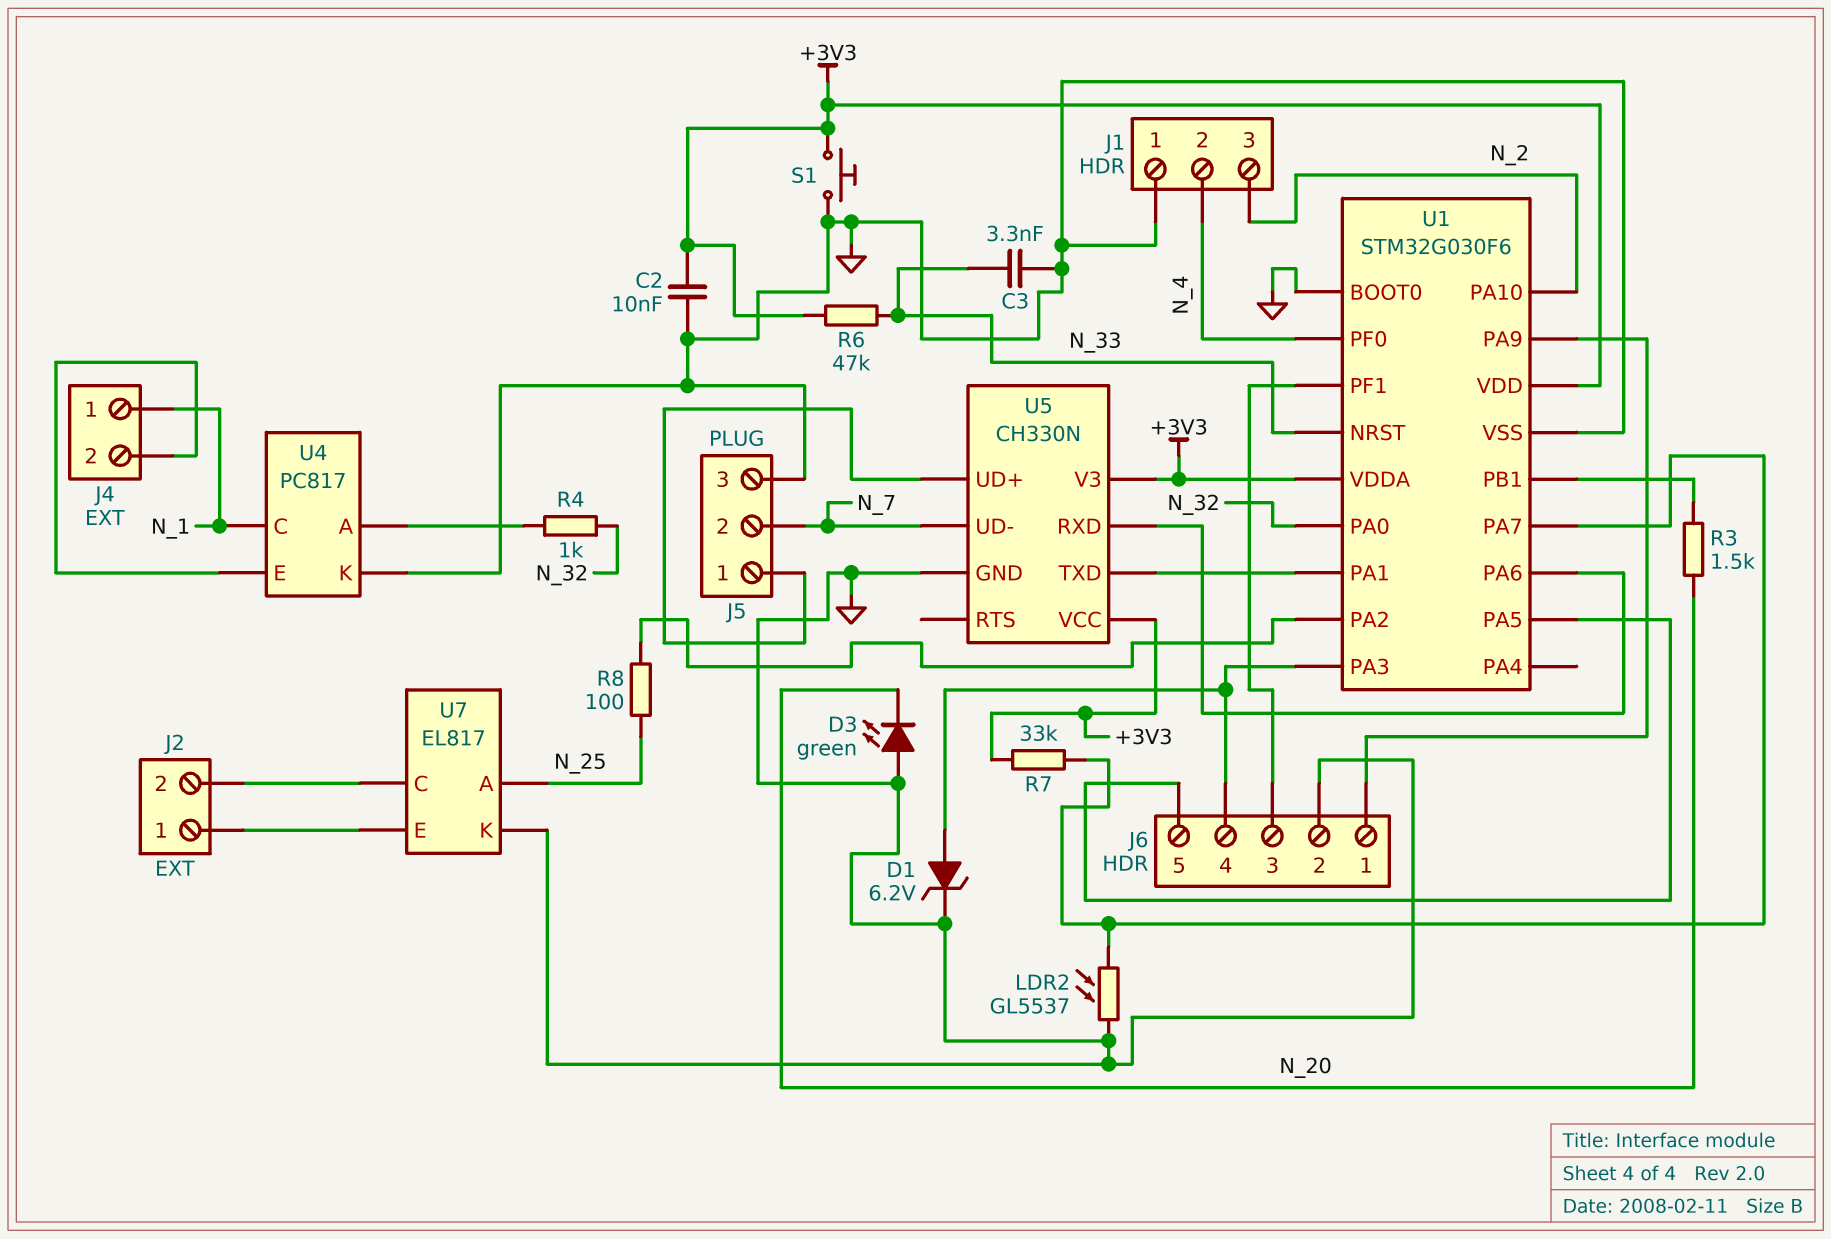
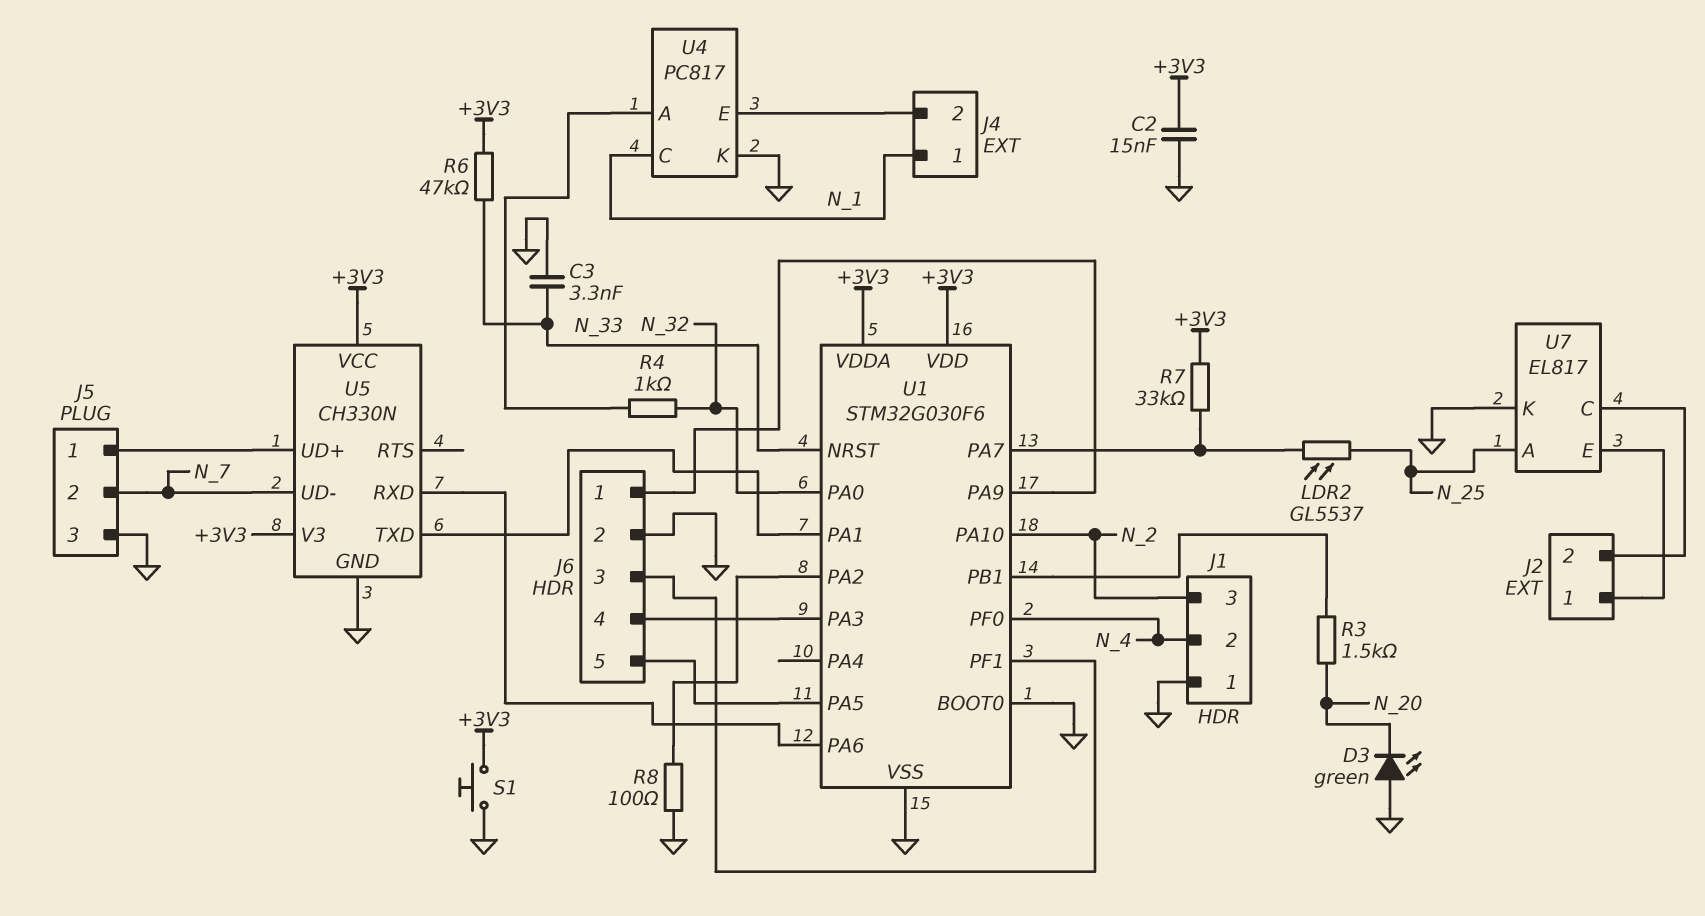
C2: 10nF (+3V3, GND) -> 15nF (+3V3, GND)
D1: zener 6.2V (A J6/4, K GND) -> none
LDR2: GL5537 (GND, U1/PA7) -> GL5537 (N_25, U1/PA7)
R8: 100 (N_25, U1/PA2) -> 100 (GND, U1/PA2)

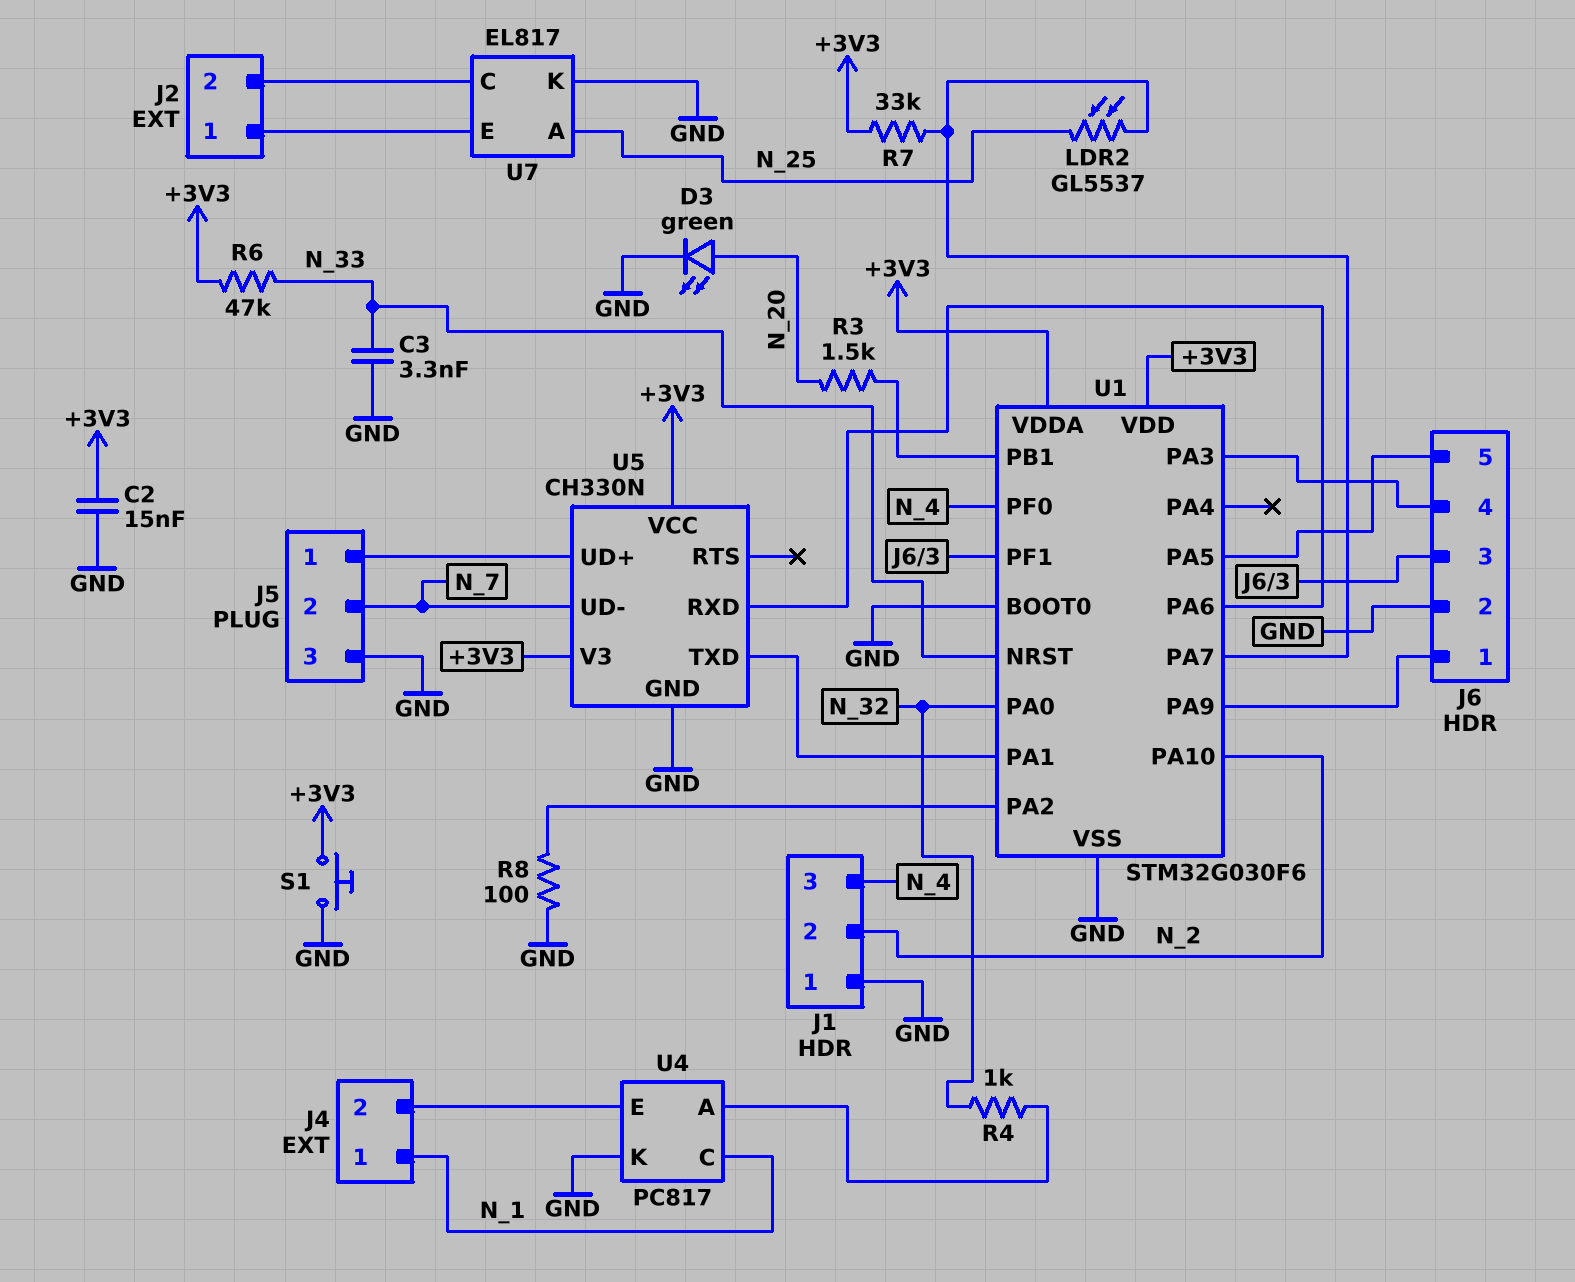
D3: LED green (A GND, K N_20) -> LED green (A N_20, K GND)
J1 pin 2: N_4 -> N_2
J1 pin 3: N_2 -> N_4

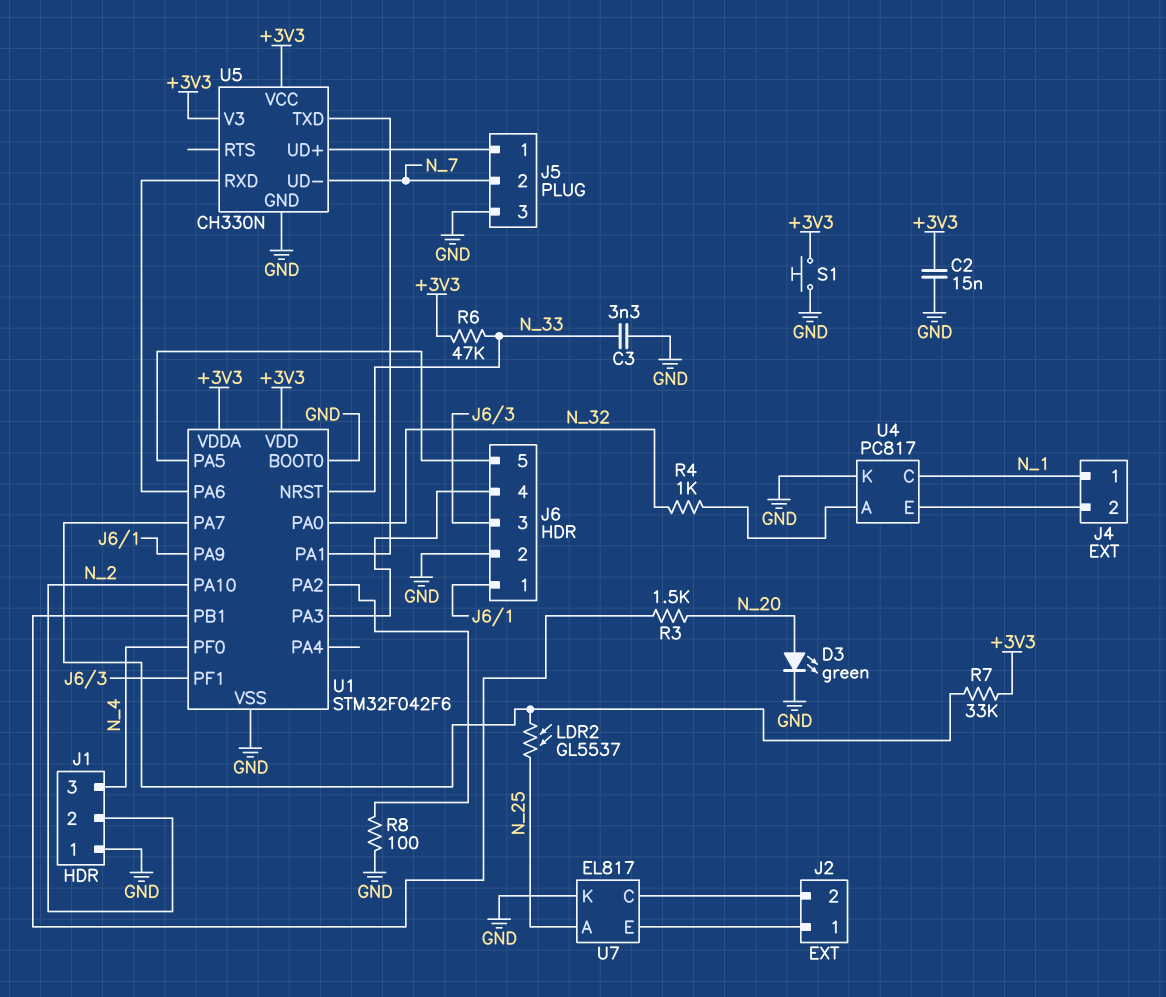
U1: STM32G030F6 -> STM32F042F6

